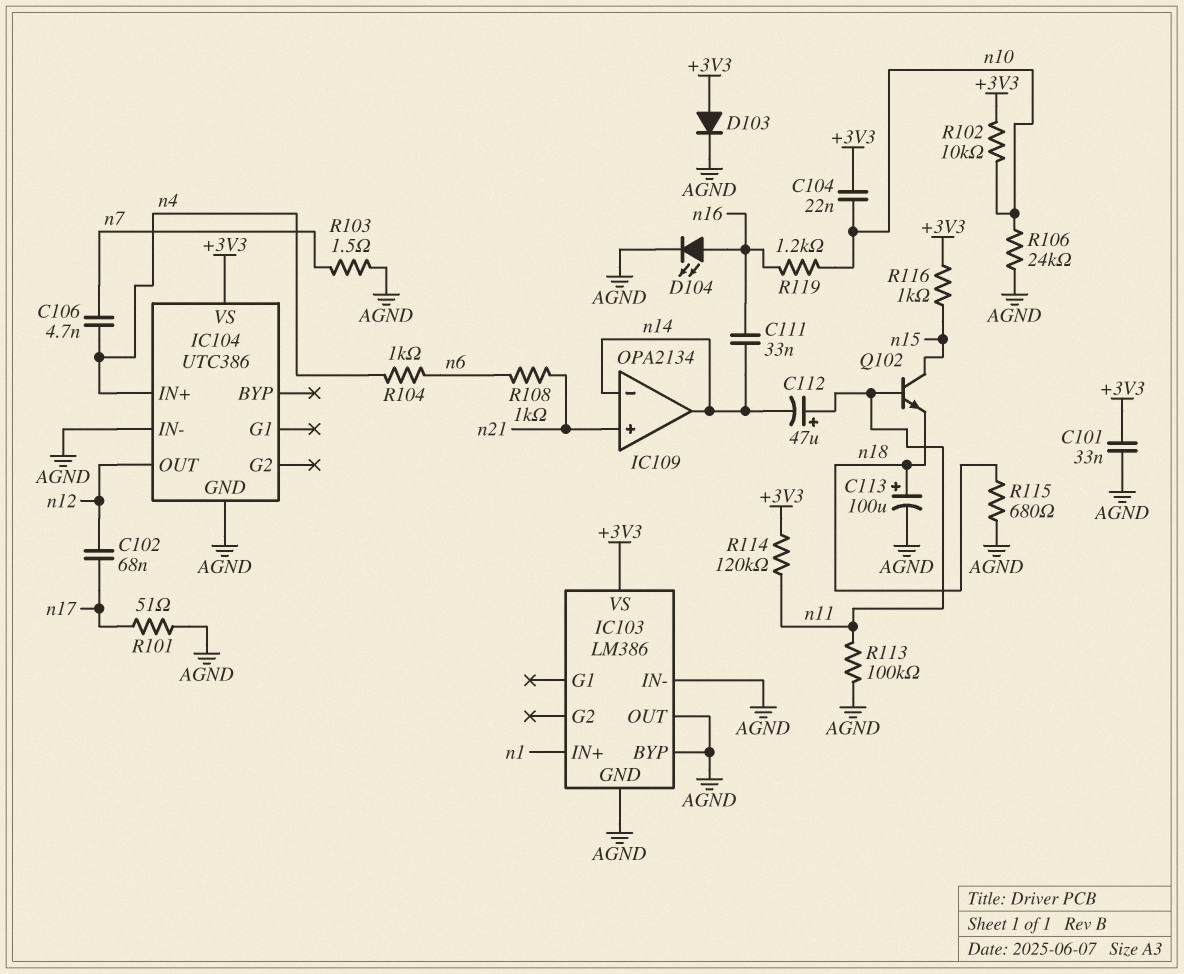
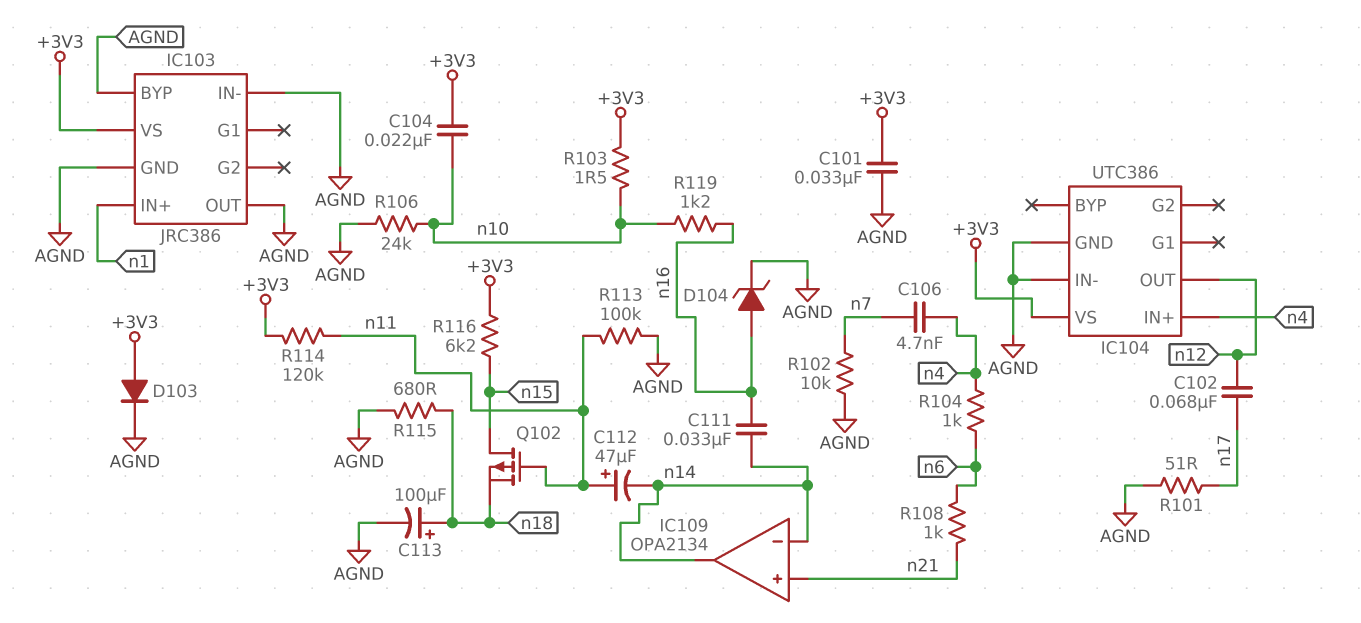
D104: LED (A n16, K AGND) -> zener (A n16, K AGND)
IC103: LM386 -> JRC386
Q102: NPN (B n11, C n15, E n18) -> PMOS (G n11, D n15, S n18)
R102: 10k (+3V3, n10) -> 10k (AGND, n7)
R103: 1.5 (AGND, n7) -> 1.5 (+3V3, n10)
R116: 1k (+3V3, n15) -> 6.2k (+3V3, n15)

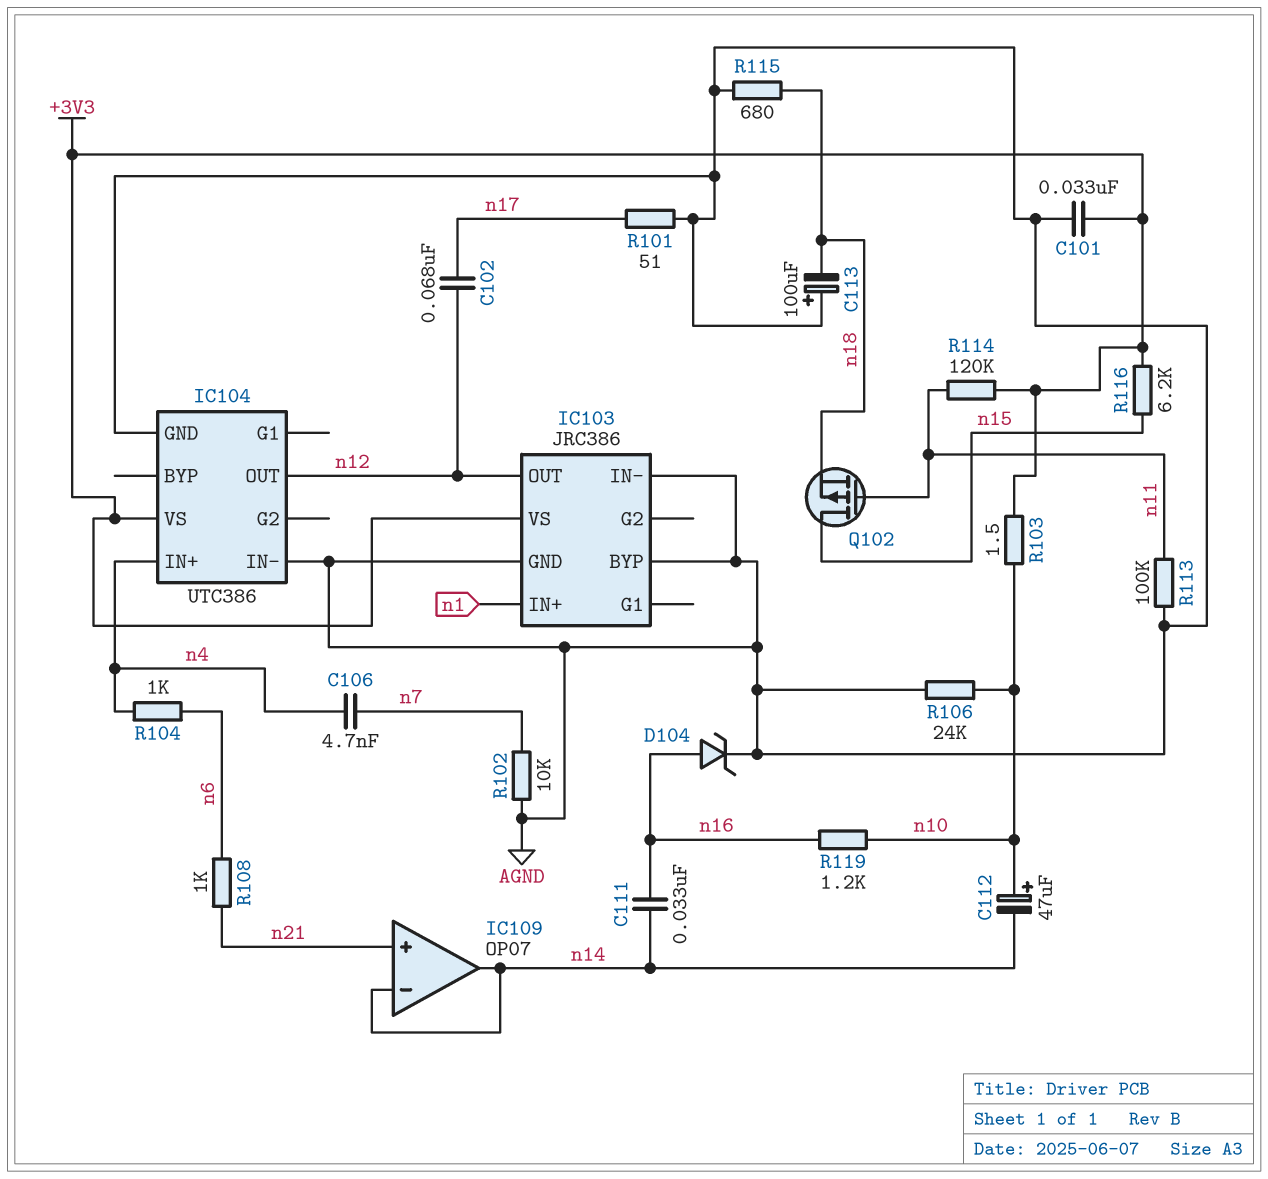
C104: 22nF (+3V3, n10) -> none
C112: 47uF (plus n11, minus n14) -> 47uF (plus n10, minus n14)
C113: 100uF (plus n18, minus AGND) -> 100uF (plus AGND, minus n18)
D103: diode (A +3V3, K AGND) -> none
IC103 pin OUT: AGND -> n12
IC109: OPA2134 -> OP07

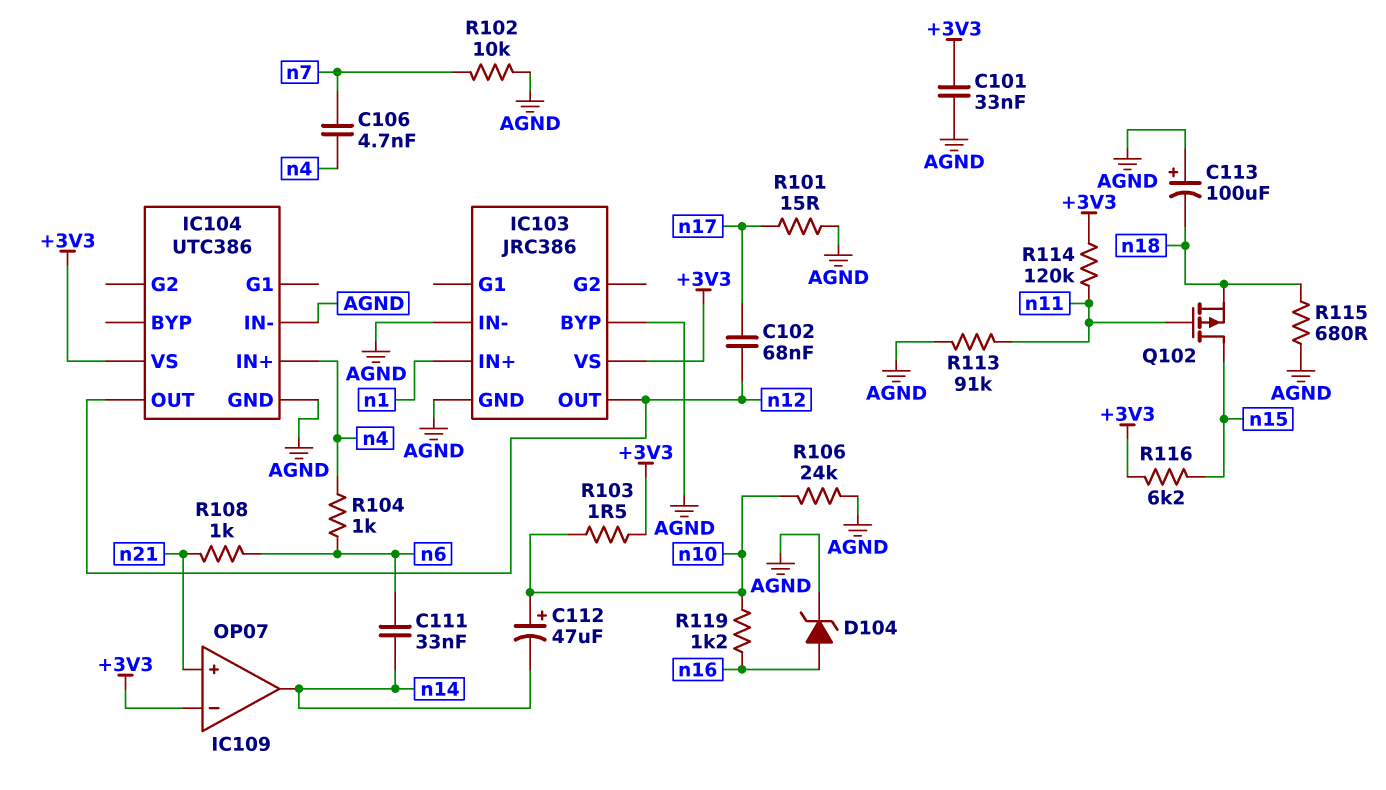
C111: 33nF (n14, n16) -> 33nF (n6, n14)
IC109 pin in-: n14 -> +3V3
R101: 51 (AGND, n17) -> 15 (AGND, n17)
R113: 100k (AGND, n11) -> 91k (AGND, n11)

